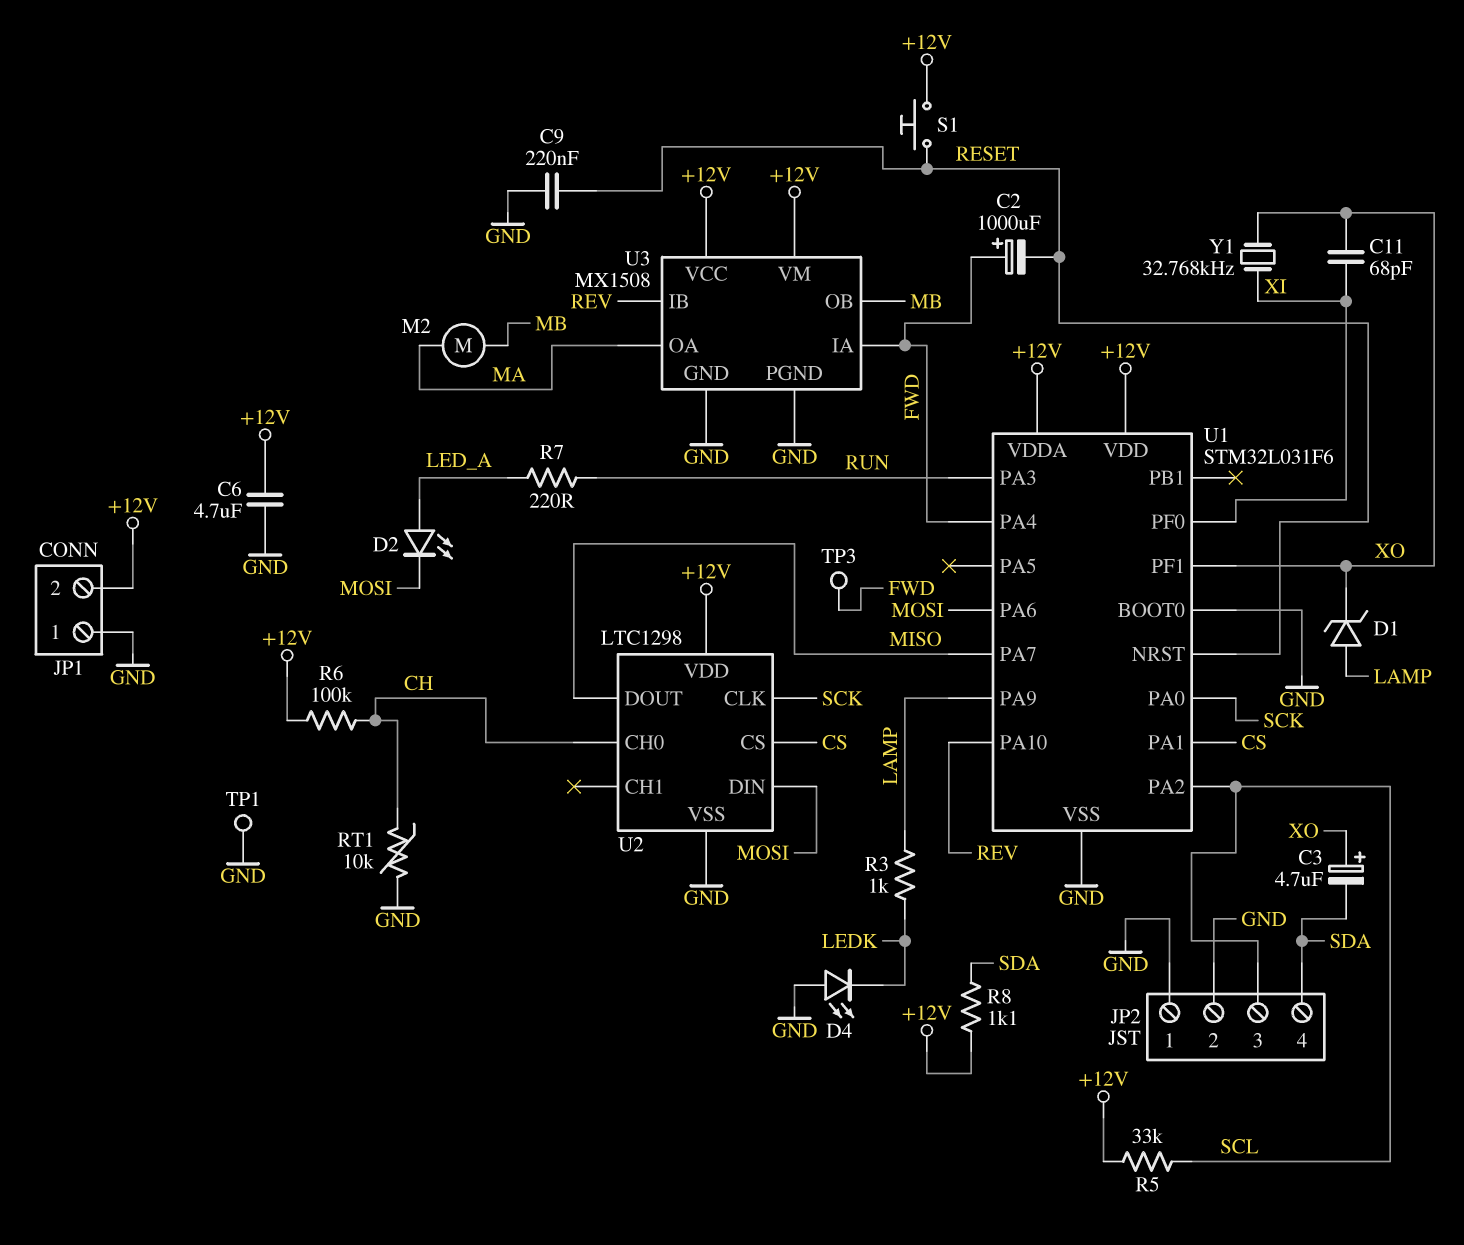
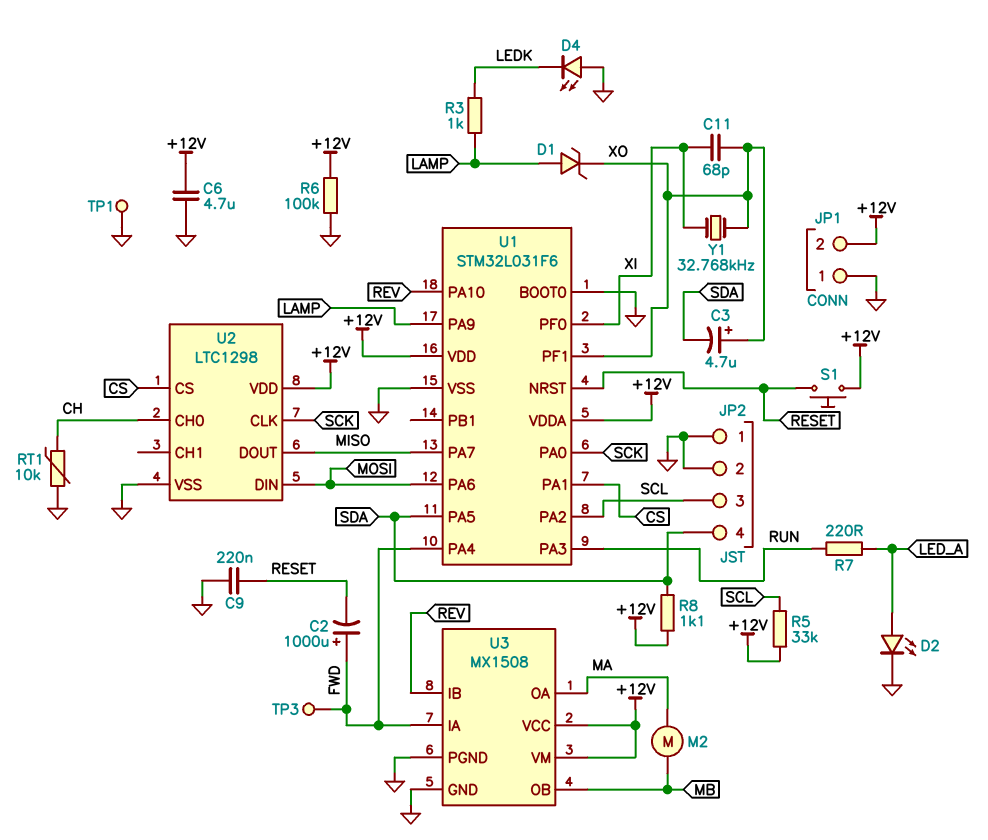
D2: LED (A LED_A, K MOSI) -> LED (A LED_A, K GND)
R6: 100k (+12V, CH) -> 100k (+12V, GND)
U1 pin PA5: none -> SDA

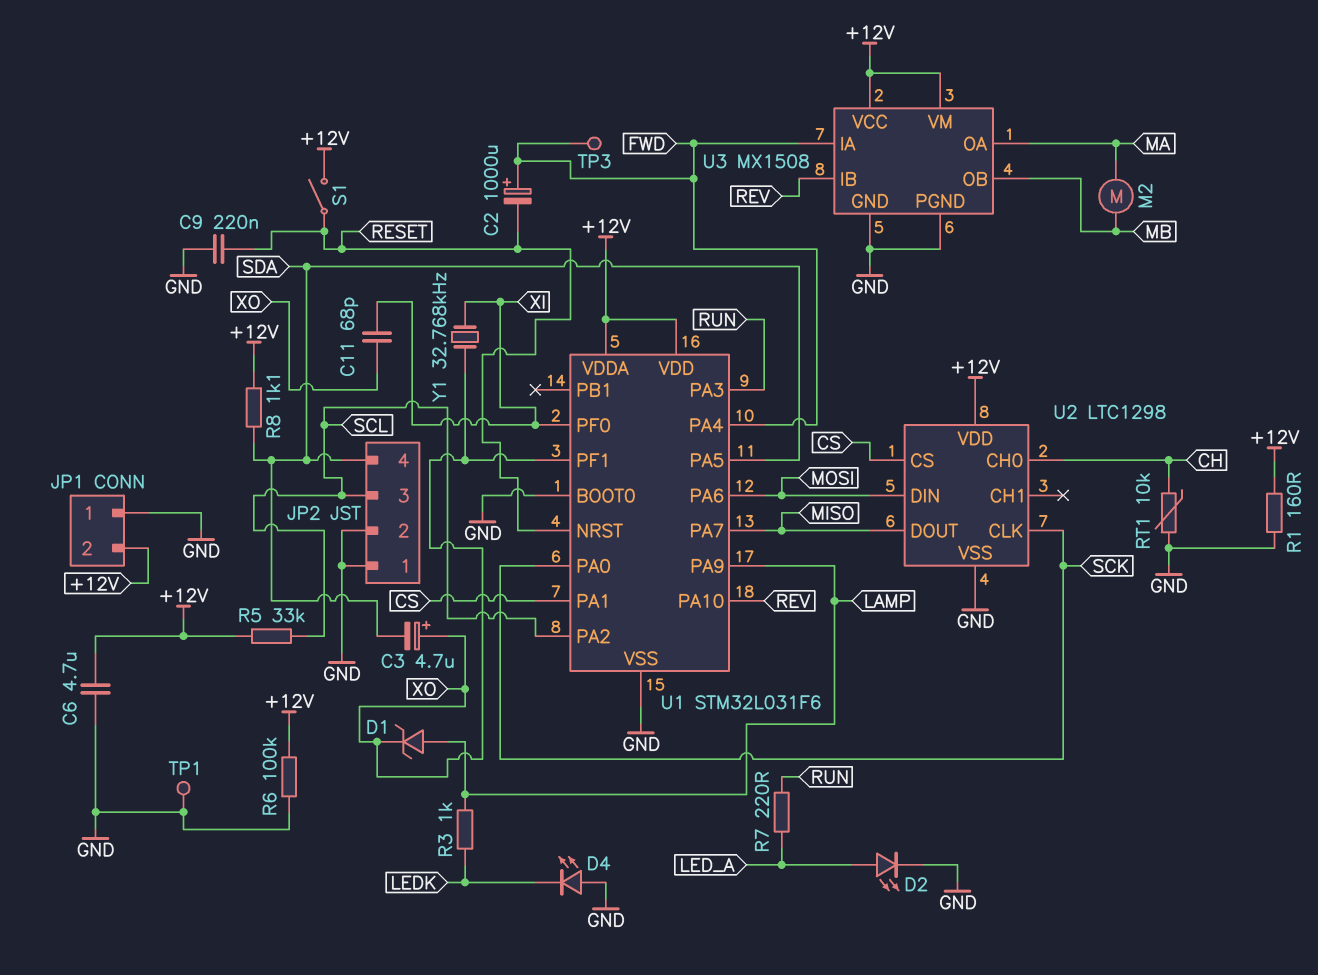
R1: none -> 160 (+12V, GND)
S1: button (+12V, RESET) -> switch (+12V, RESET)

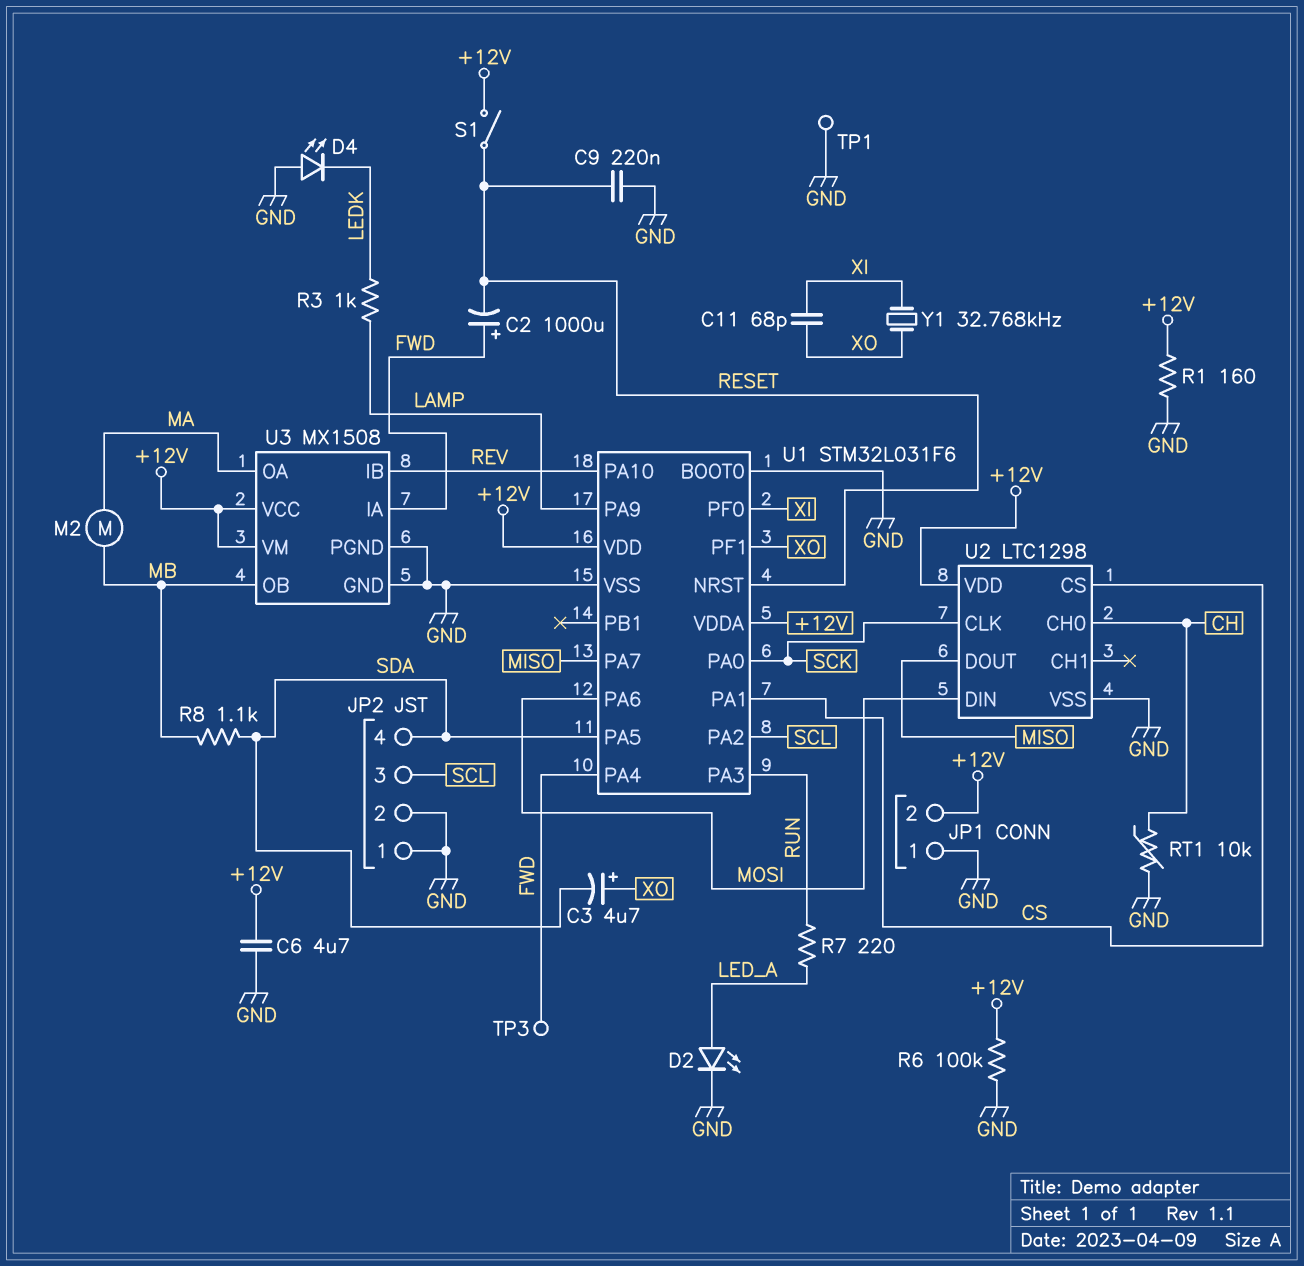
D1: zener (A LAMP, K XO) -> none
R5: 33k (+12V, SCL) -> none
R8: 1.1k (+12V, SDA) -> 1.1k (MB, SDA)

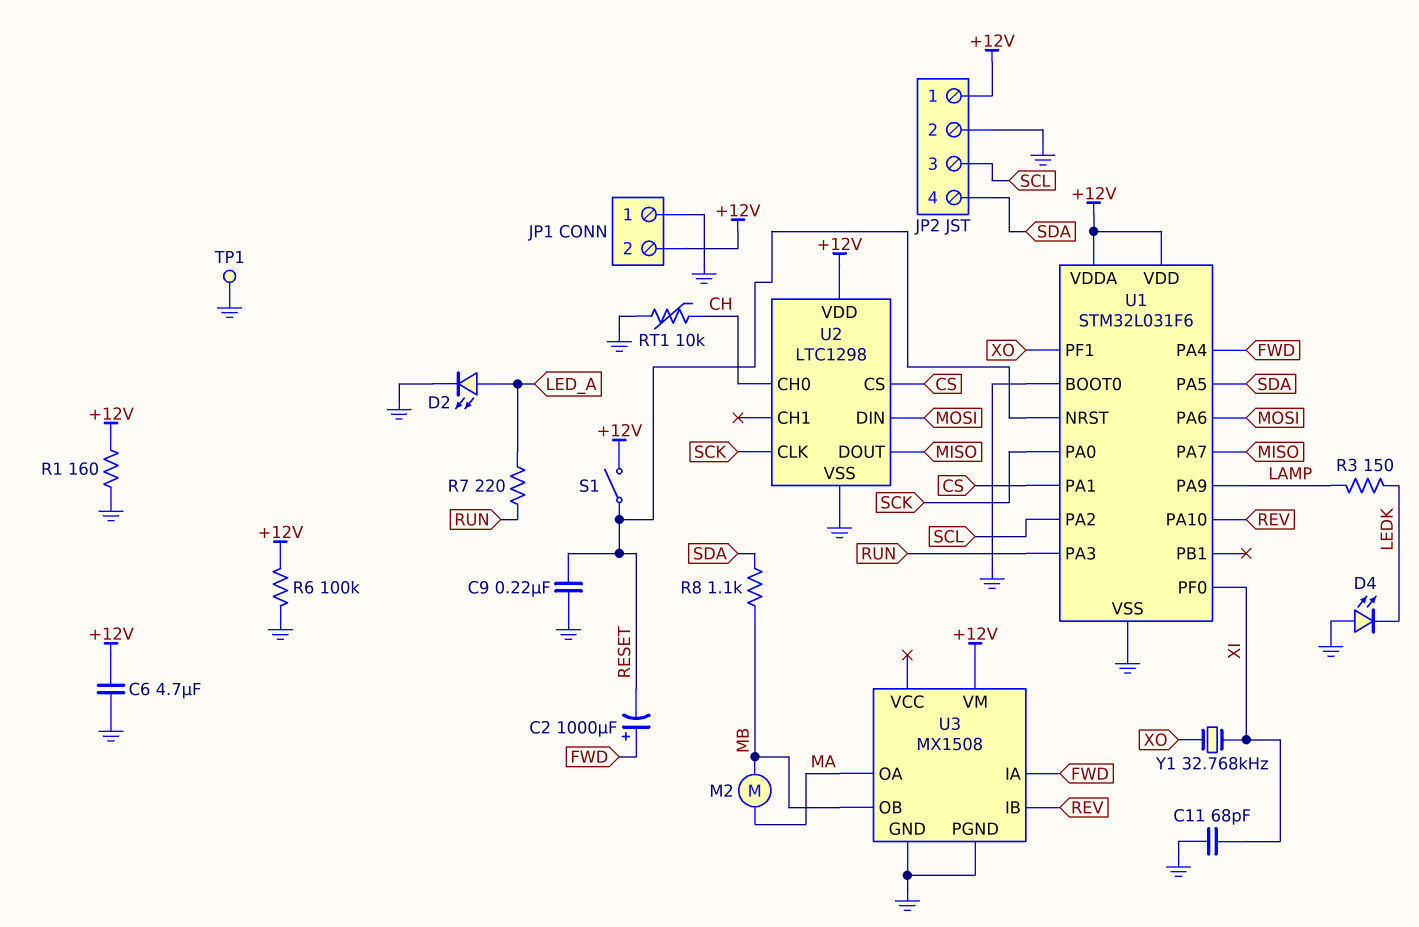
C3: 4.7uF (plus XO, minus SDA) -> none
C11: 68pF (XI, XO) -> 68pF (GND, XI)
JP2 pin 1: GND -> +12V
R3: 1k (LAMP, LEDK) -> 150 (LAMP, LEDK)
TP3: test point (FWD) -> none
U3 pin VCC: +12V -> none

